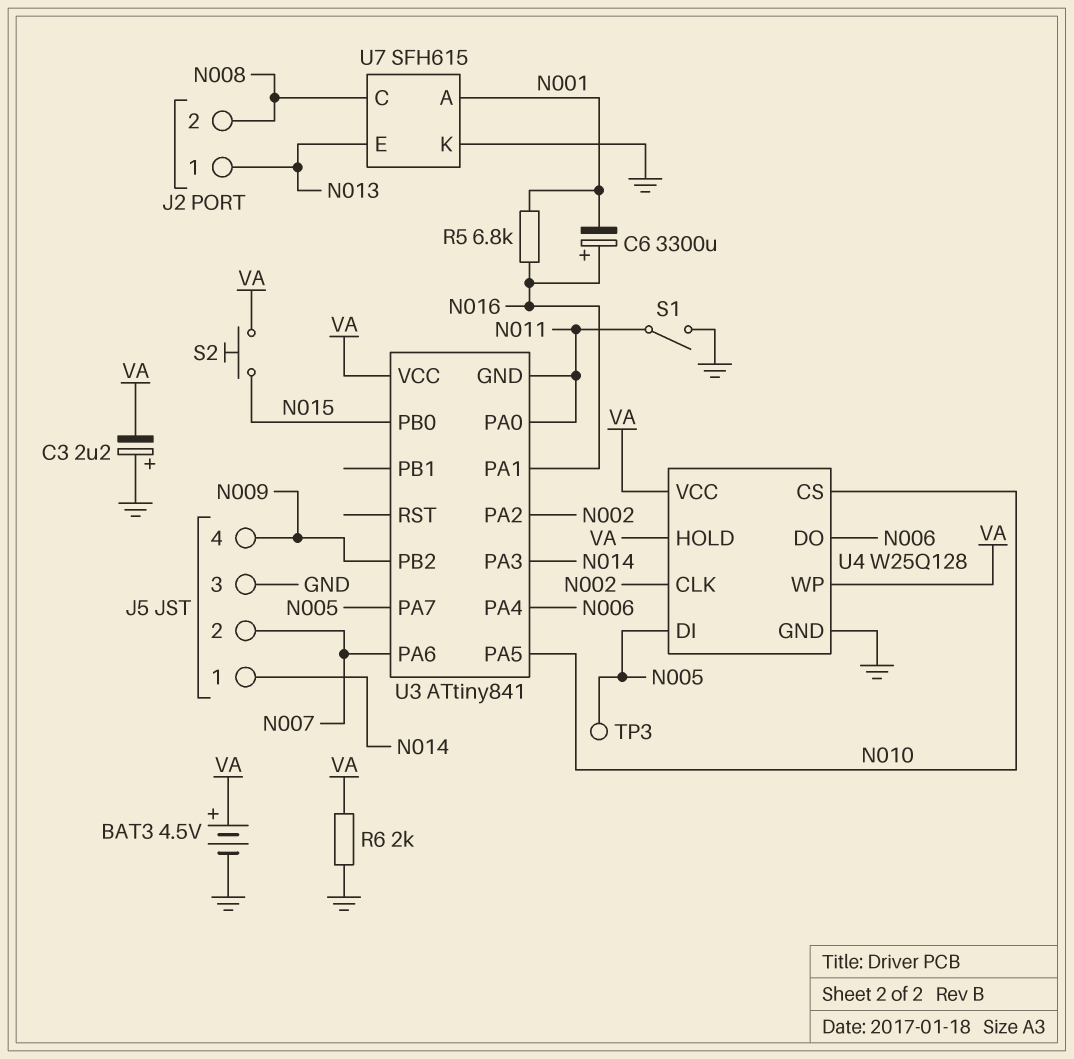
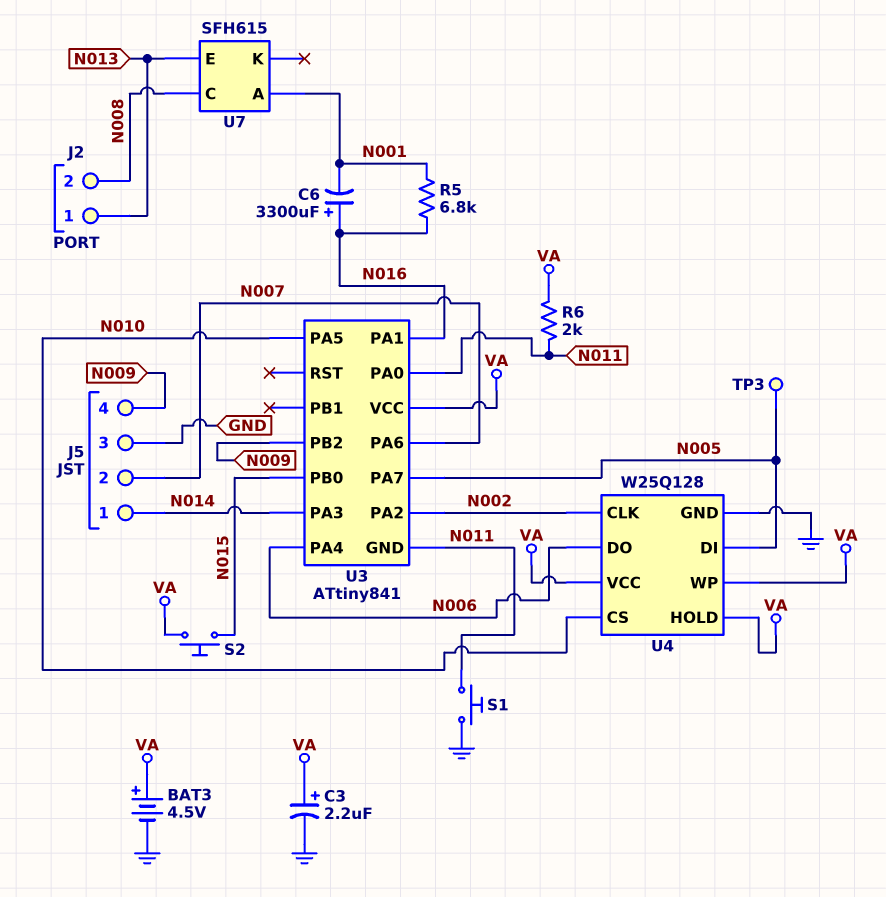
C3: 2.2uF (plus GND, minus VA) -> 2.2uF (plus VA, minus GND)
R6: 2k (GND, VA) -> 2k (N011, VA)
S1: switch (GND, N011) -> button (GND, N011)
U7 pin K: GND -> none

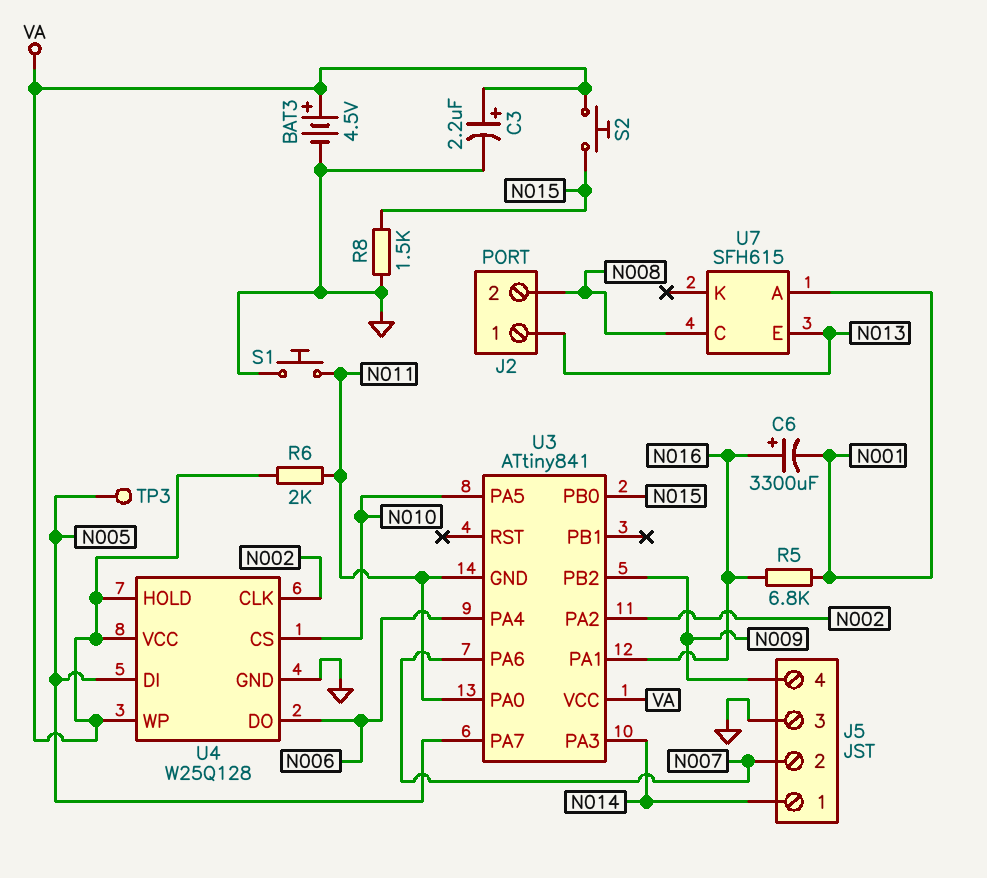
R8: none -> 1.5k (GND, N015)

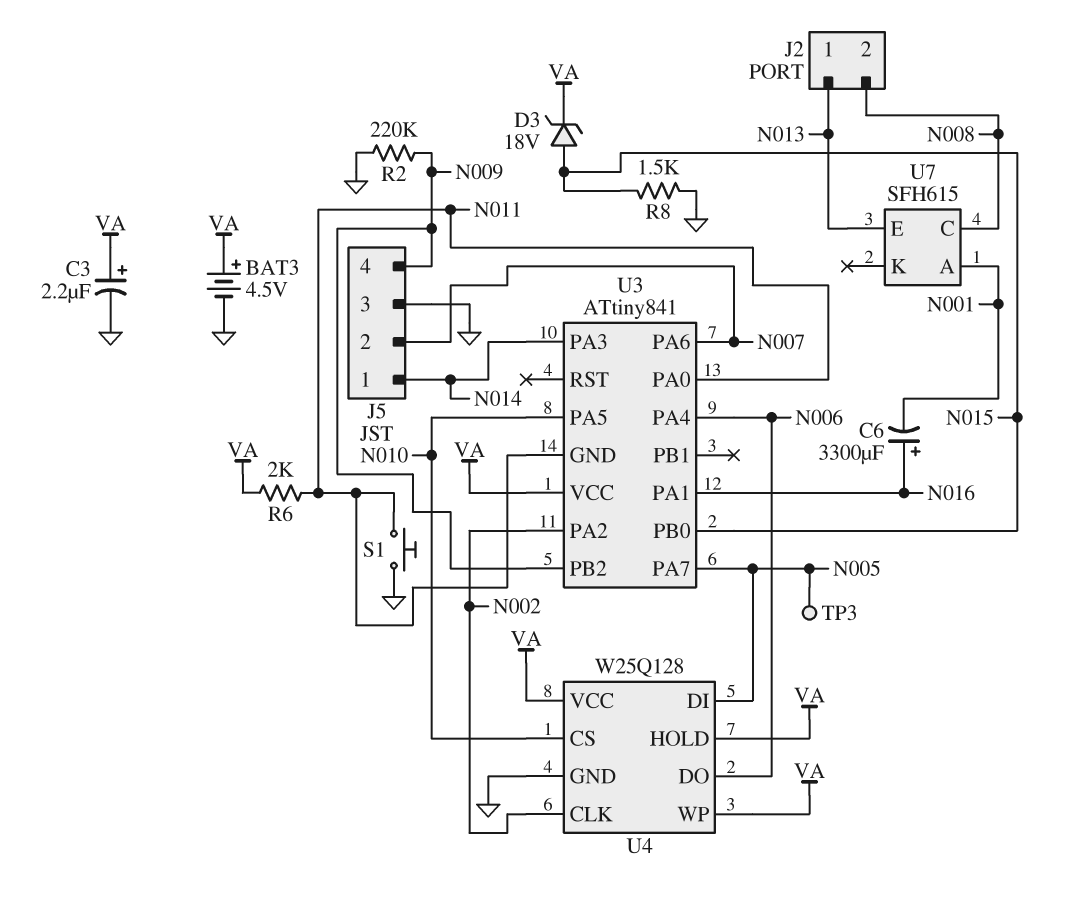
D3: none -> zener 18V (A N015, K VA)
R2: none -> 220k (GND, N009)
R5: 6.8k (N001, N016) -> none
S2: button (N015, VA) -> none

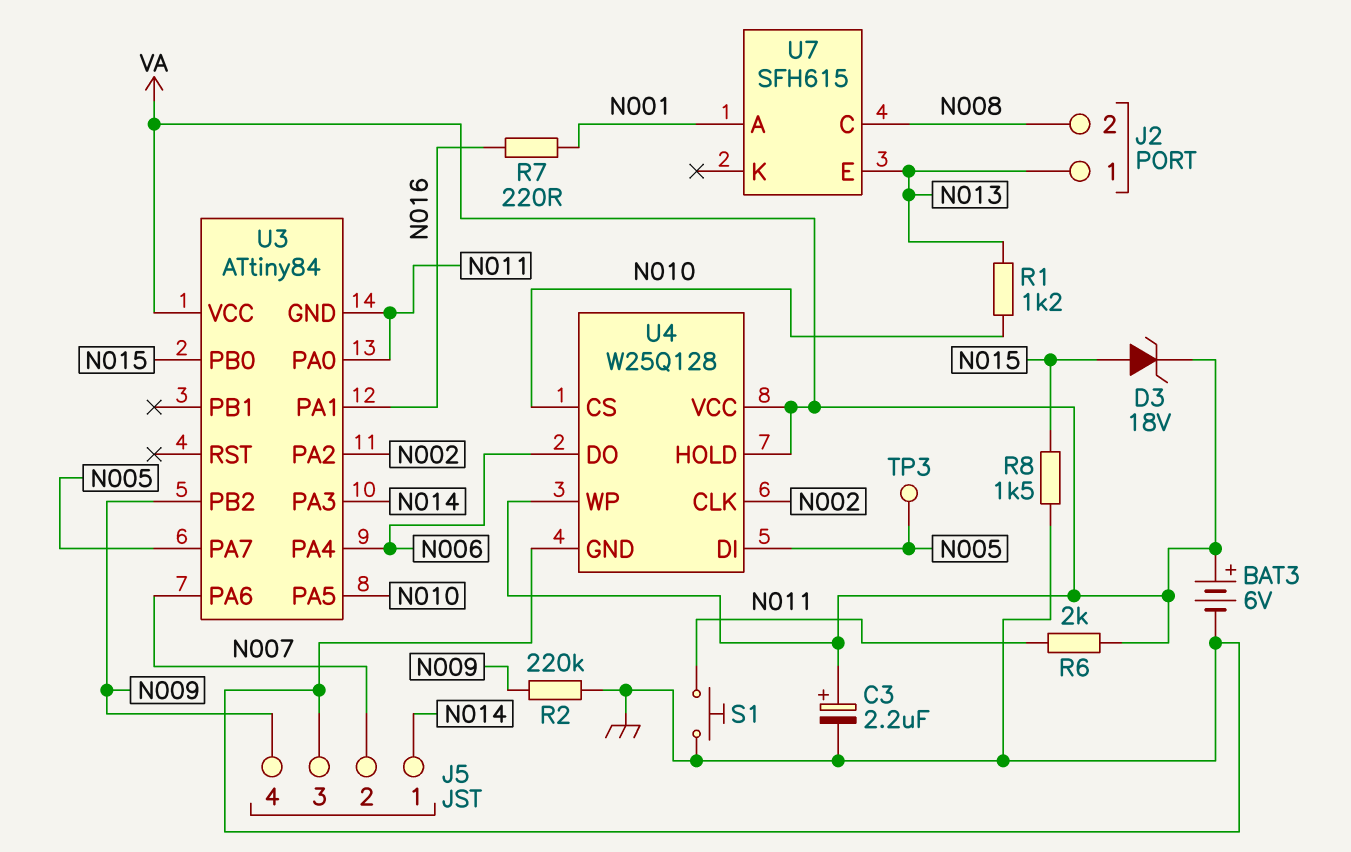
BAT3: 4.5V (plus VA, minus GND) -> 6V (plus VA, minus GND)
C6: 3300uF (plus N016, minus N001) -> none
R1: none -> 1.2k (N010, N013)
R7: none -> 220 (N001, N016)
U3: ATtiny841 -> ATtiny84

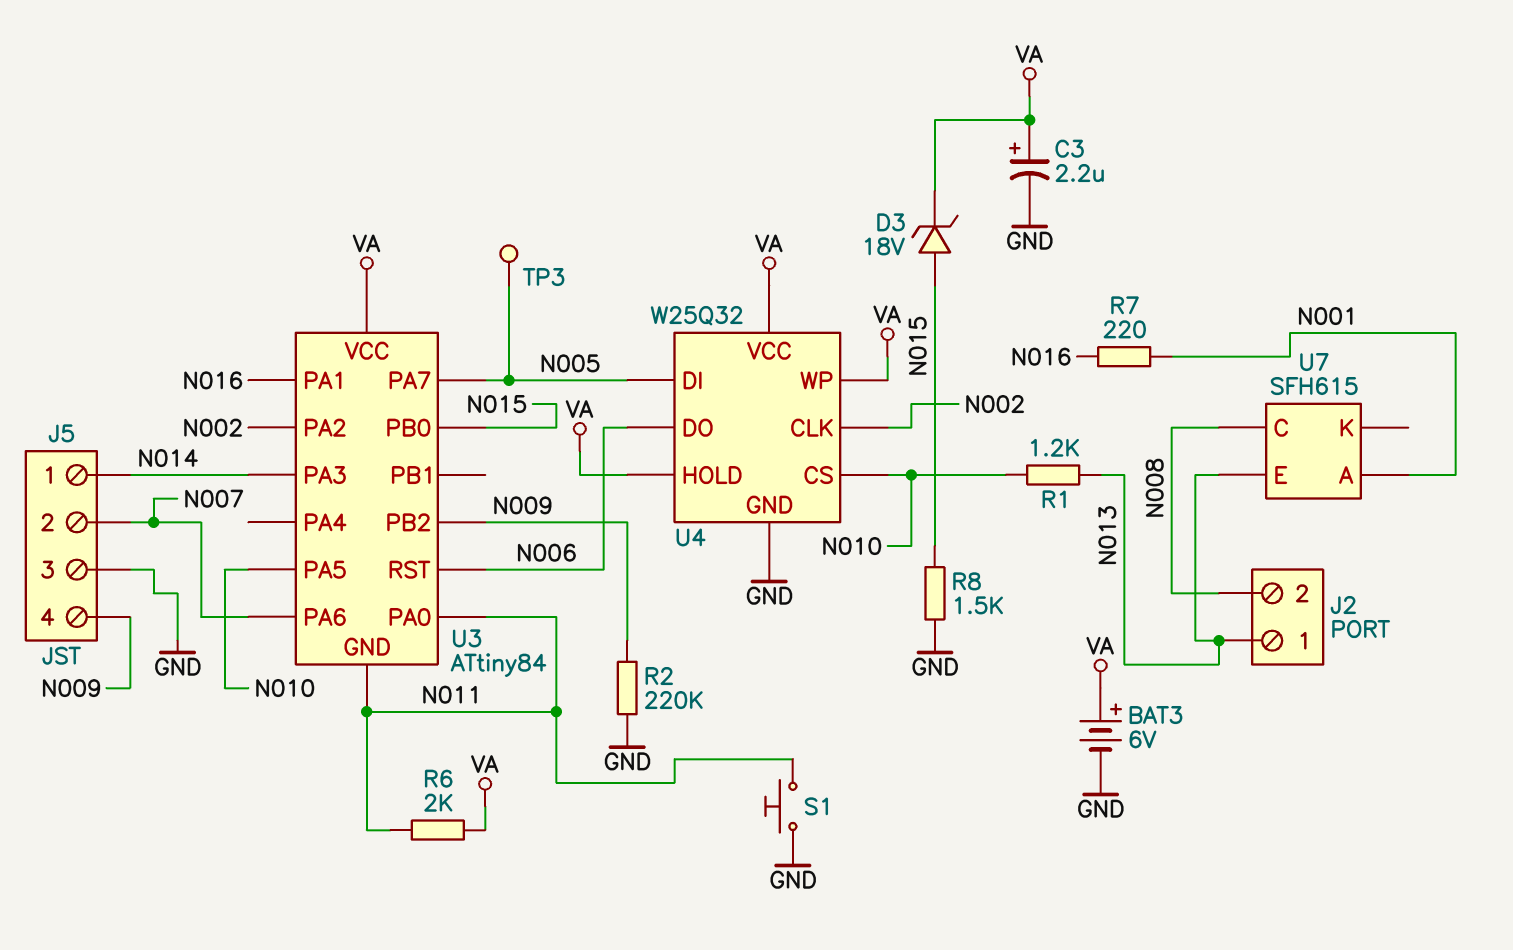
U3 pin PA4: N006 -> none
U3 pin RST: none -> N006
U4: W25Q128 -> W25Q32

